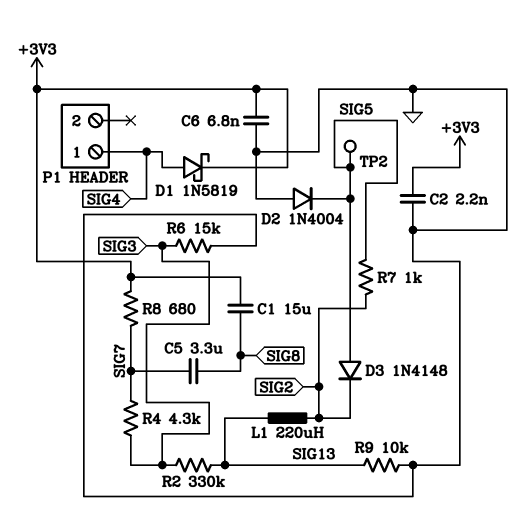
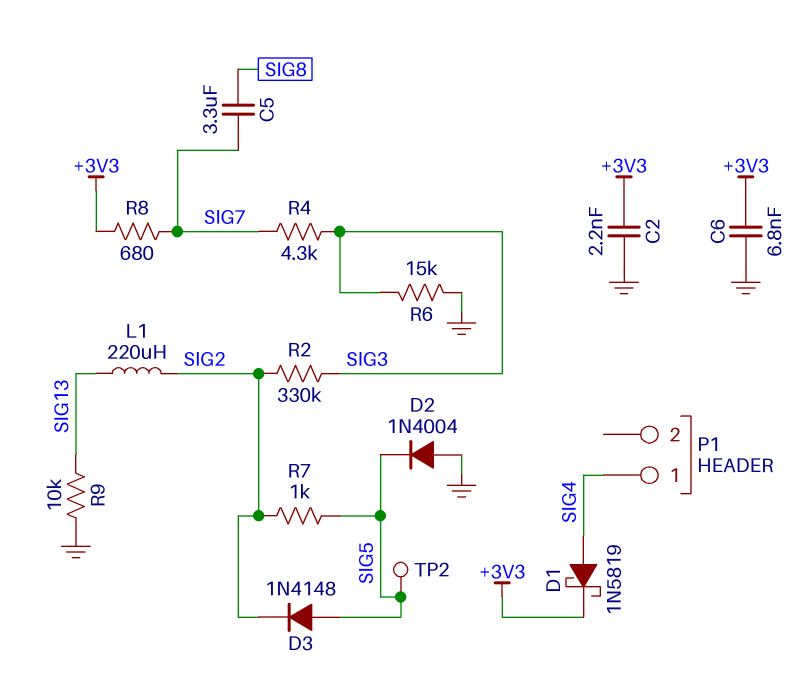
C1: 15uF (+3V3, SIG8) -> none
R2: 330k (SIG3, SIG13) -> 330k (SIG2, SIG3)

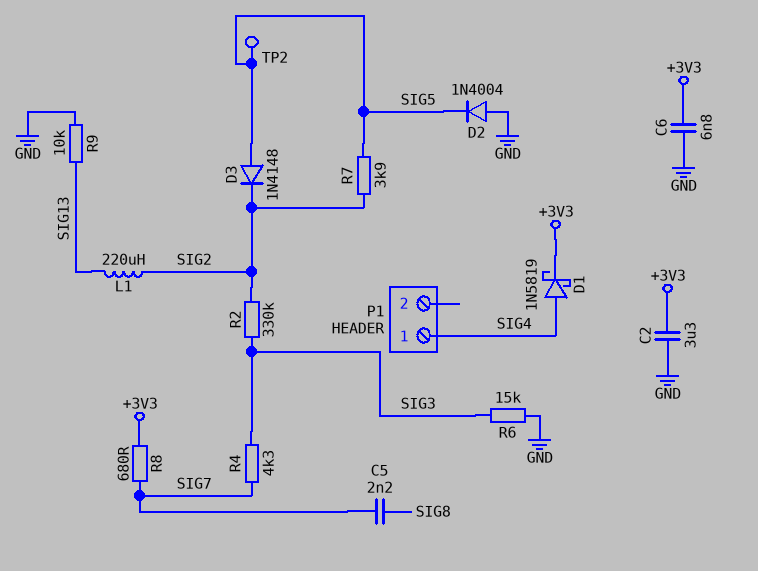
C2: 2.2nF (+3V3, GND) -> 3.3uF (+3V3, GND)
C5: 3.3uF (SIG7, SIG8) -> 2.2nF (SIG7, SIG8)
R7: 1k (SIG2, SIG5) -> 3.9k (SIG2, SIG5)

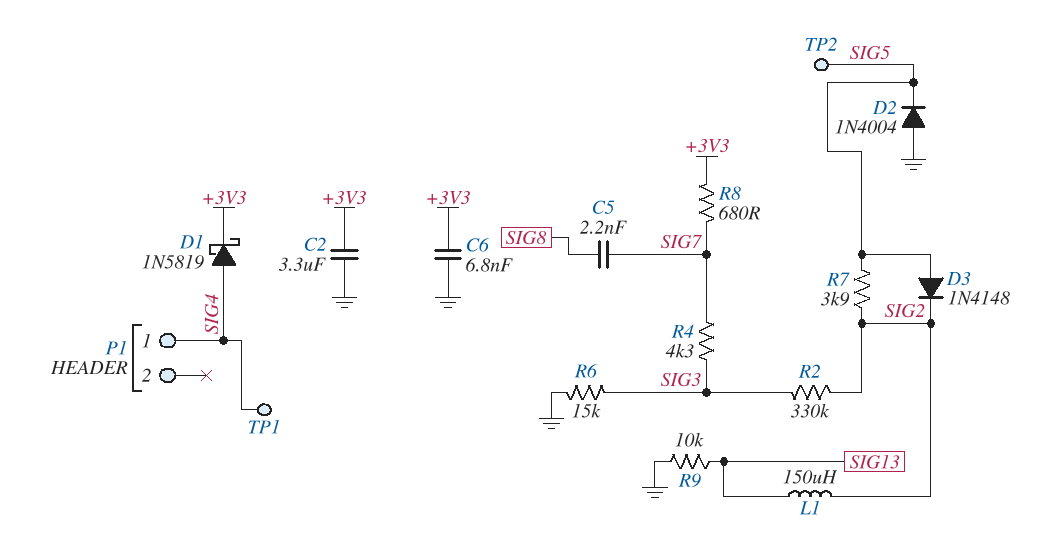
L1: 220uH (SIG2, SIG13) -> 150uH (SIG2, SIG13)
TP1: none -> test point (SIG4)

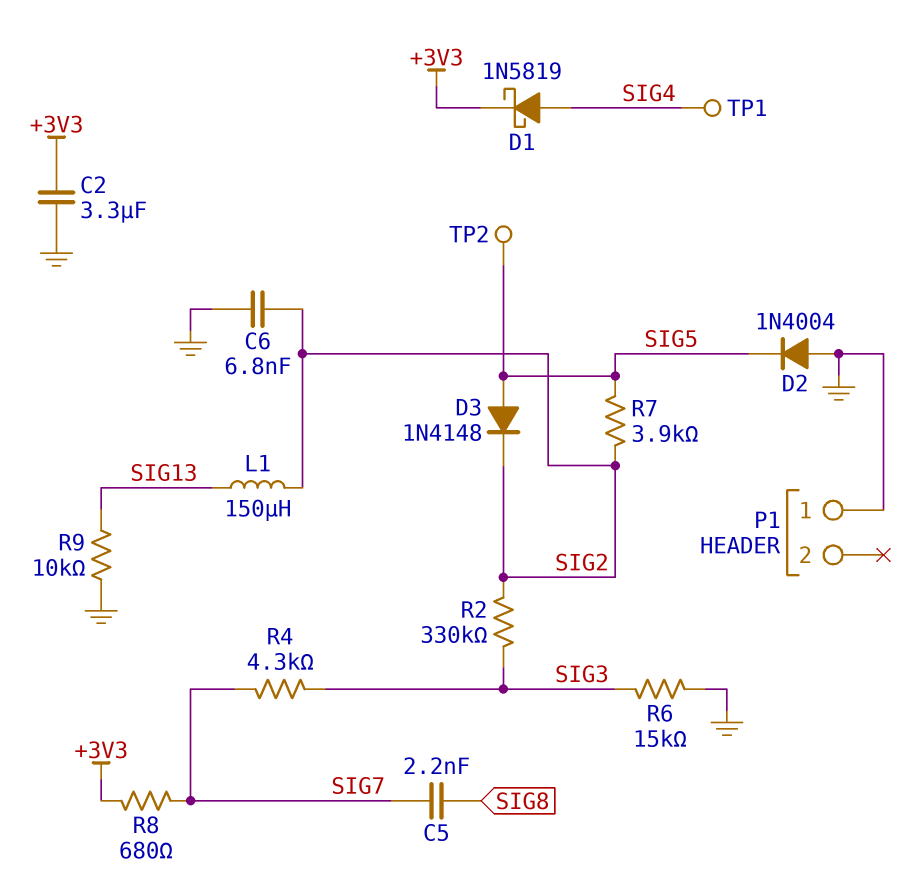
C6: 6.8nF (+3V3, GND) -> 6.8nF (GND, SIG2)
P1 pin 1: SIG4 -> GND

